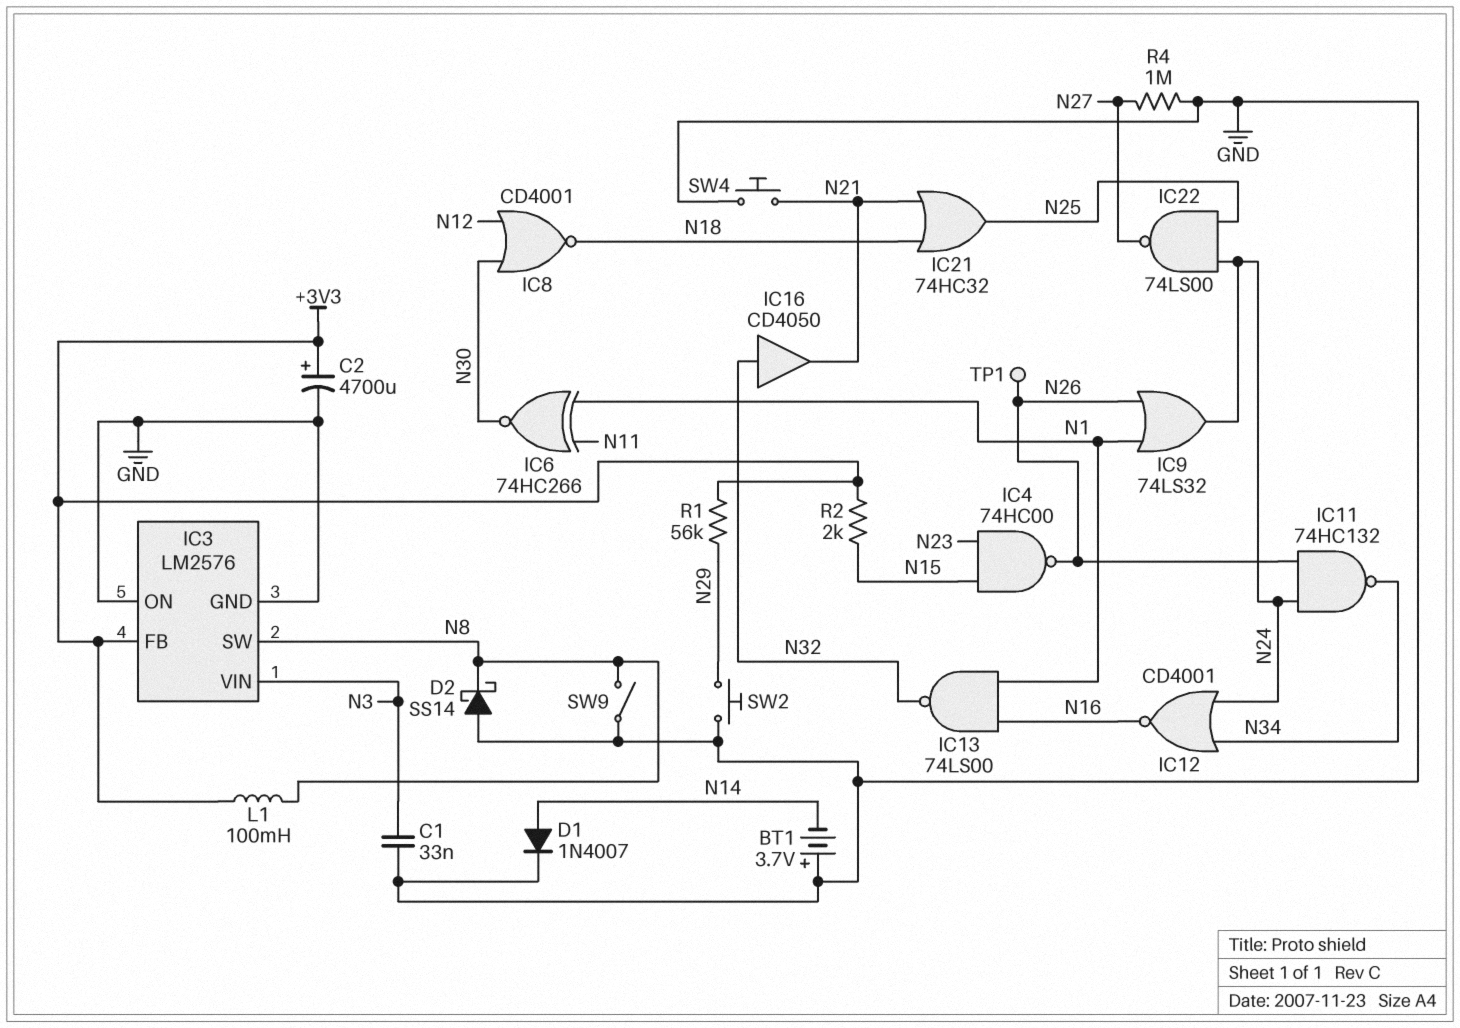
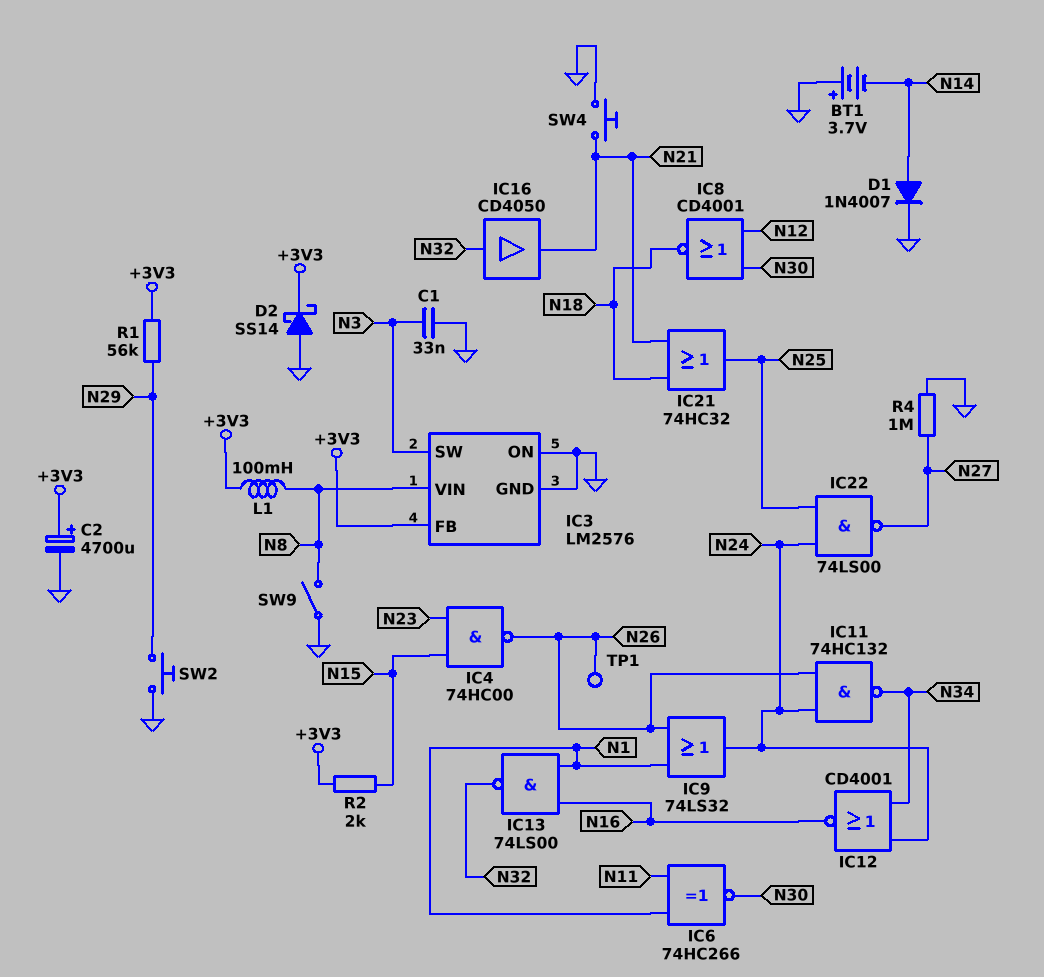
D2: schottky SS14 (A GND, K N8) -> schottky SS14 (A GND, K +3V3)
IC3 pin SW: N8 -> N3
IC3 pin VIN: N3 -> N8

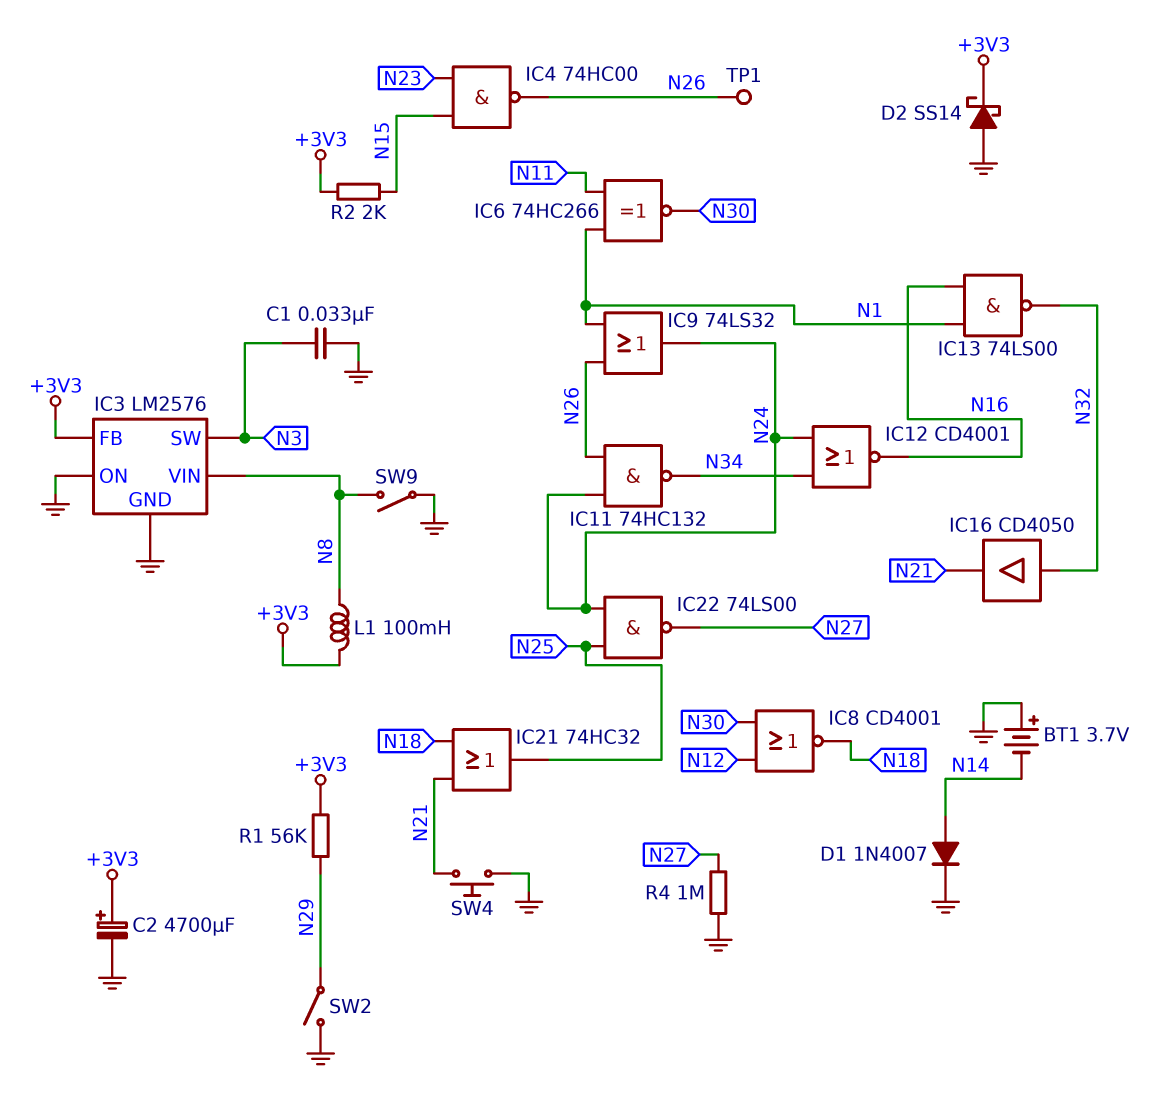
SW2: button (GND, N29) -> switch (GND, N29)

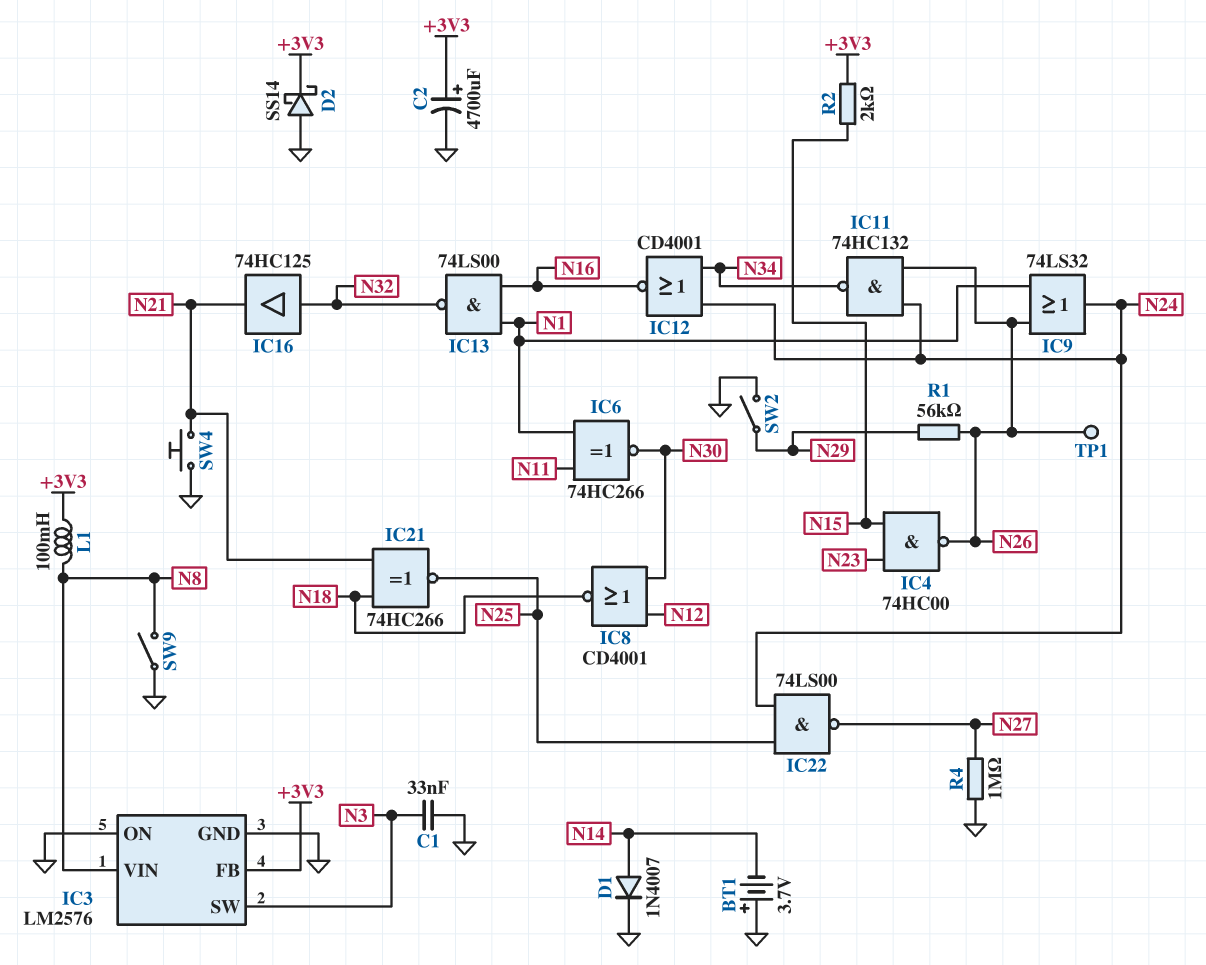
IC16: buffer CD4050 (in N32, out N21) -> buffer 74HC125 (in N32, out N21)
IC21: OR 74HC32 (in N18, in N21, out N25) -> XNOR 74HC266 (in N18, in N21, out N25)
R1: 56k (+3V3, N29) -> 56k (N26, N29)

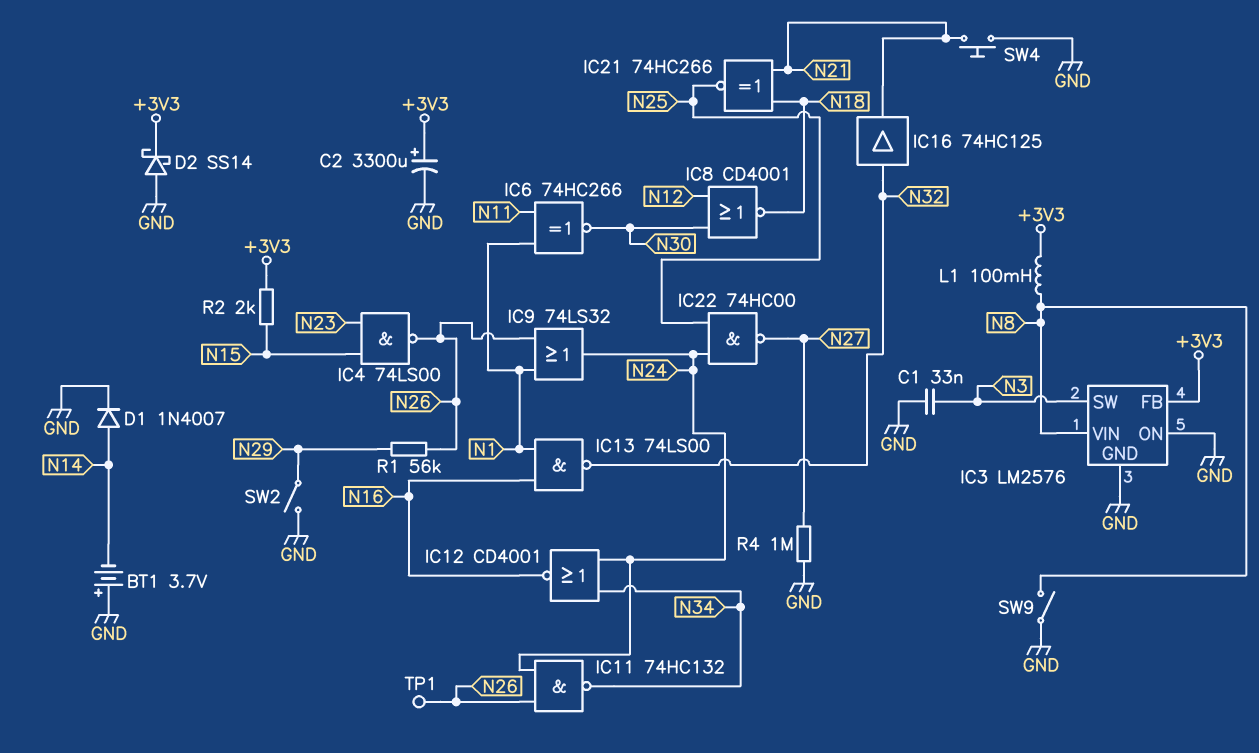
C2: 4700uF (plus +3V3, minus GND) -> 3300uF (plus +3V3, minus GND)
IC4: NAND 74HC00 (in N15, in N23, out N26) -> NAND 74LS00 (in N15, in N23, out N26)
IC22: NAND 74LS00 (in N24, in N25, out N27) -> NAND 74HC00 (in N24, in N25, out N27)

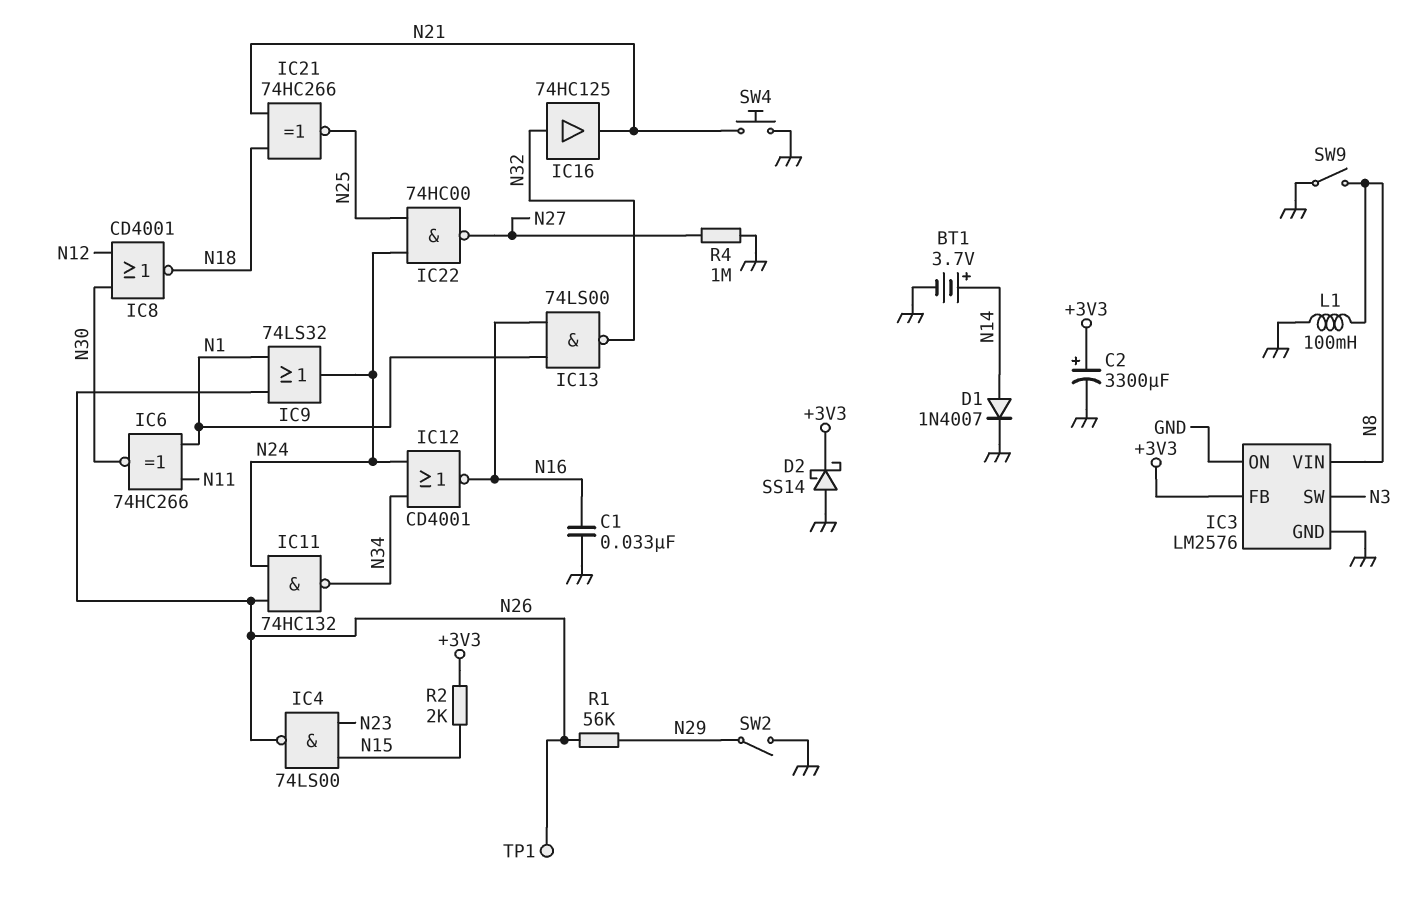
BT1: 3.7V (plus GND, minus N14) -> 3.7V (plus N14, minus GND)
C1: 33nF (GND, N3) -> 33nF (GND, N16)
L1: 100mH (+3V3, N8) -> 100mH (GND, N8)

